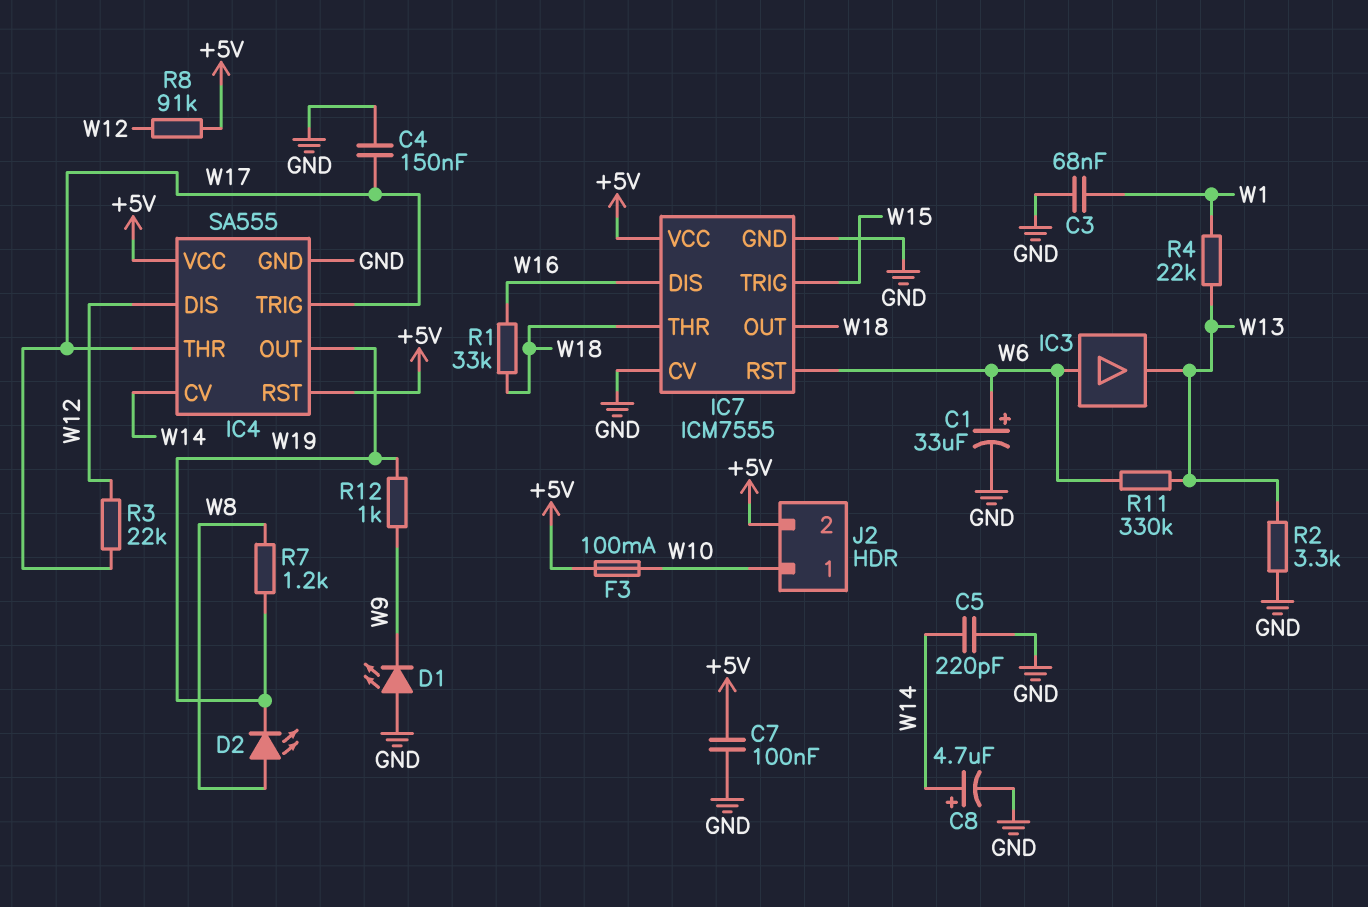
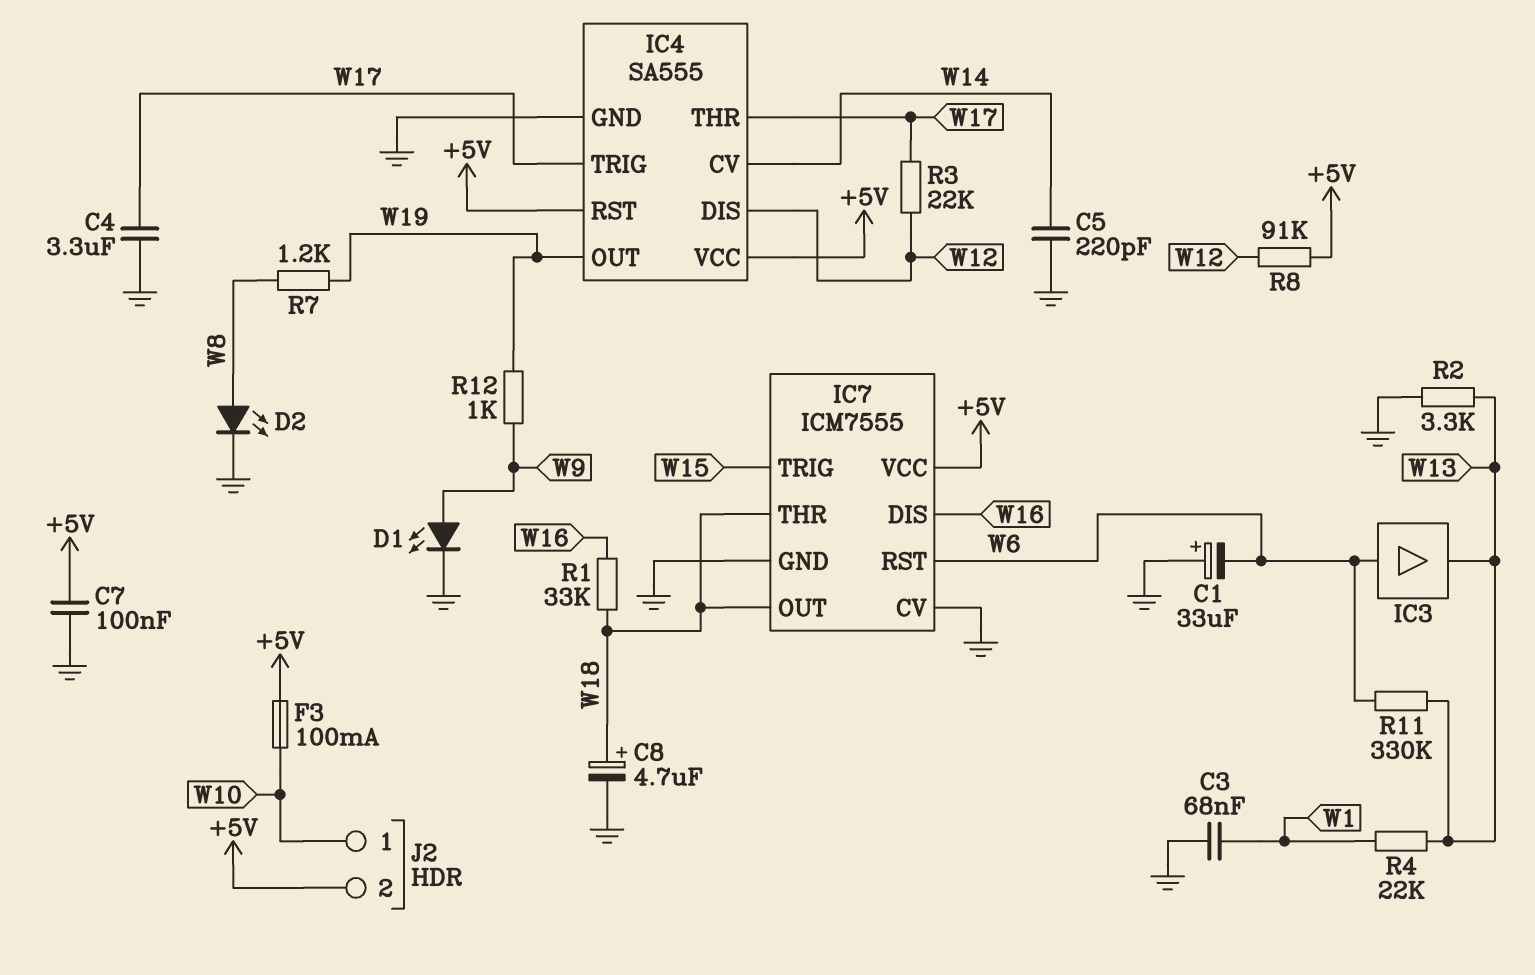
C1: 33uF (plus W6, minus GND) -> 33uF (plus GND, minus W6)
C4: 150nF (GND, W17) -> 3.3uF (GND, W17)
C8: 4.7uF (plus W14, minus GND) -> 4.7uF (plus W18, minus GND)
D1: LED (A GND, K W9) -> LED (A W9, K GND)
D2: LED (A W8, K W19) -> LED (A W8, K GND)

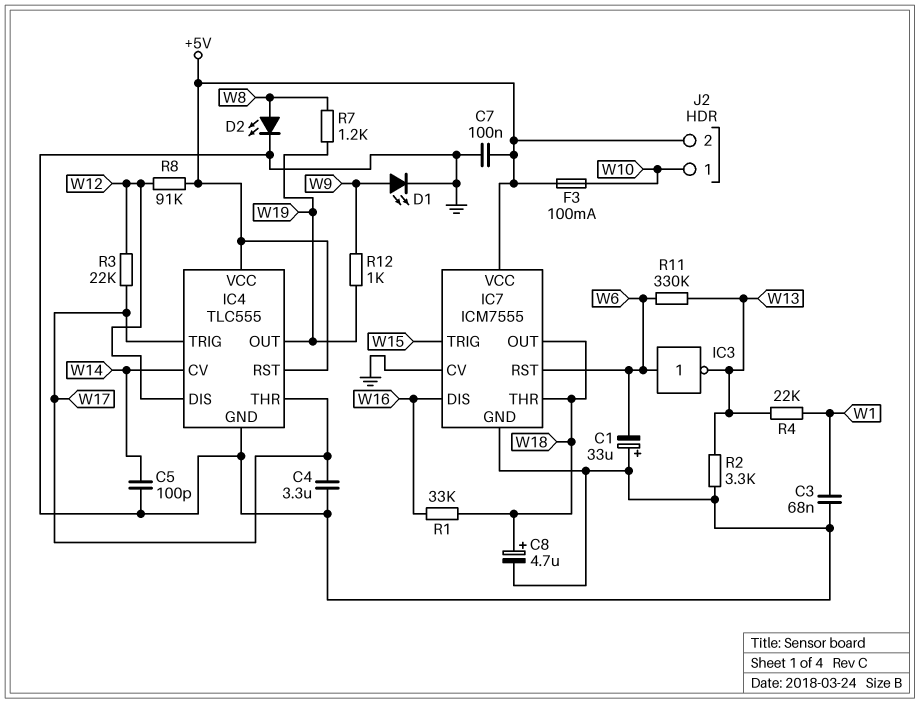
C5: 220pF (GND, W14) -> 100pF (GND, W14)
IC3: buffer (in W6, out W13) -> NOT (in W6, out W13)
IC4: SA555 -> TLC555

